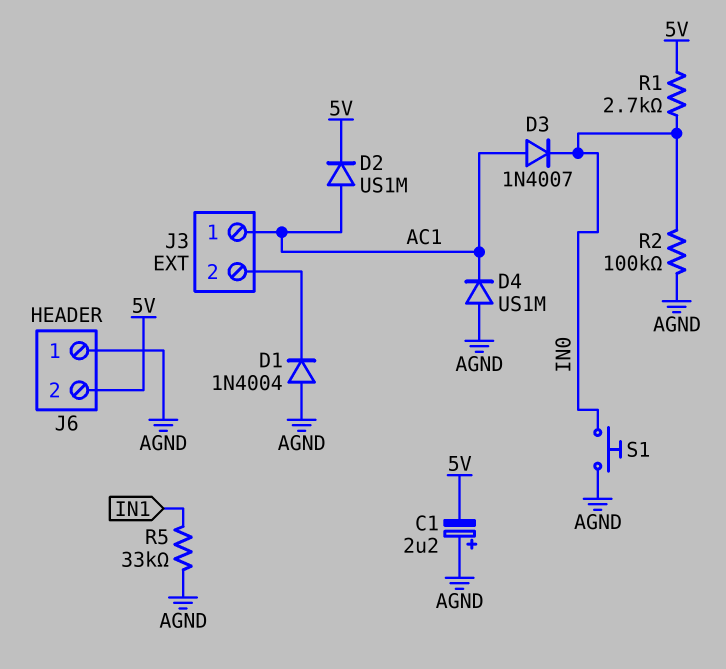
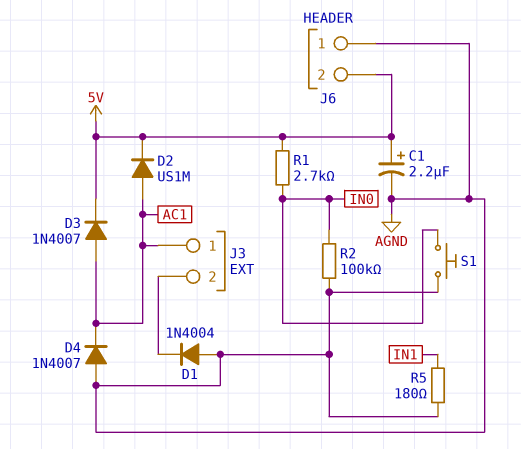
C1: 2.2uF (plus AGND, minus 5V) -> 2.2uF (plus 5V, minus AGND)
D3: diode 1N4007 (A AC1, K IN0) -> diode 1N4007 (A AC1, K 5V)
D4: diode US1M (A AGND, K AC1) -> diode 1N4007 (A AGND, K AC1)
R5: 33k (AGND, IN1) -> 180 (AGND, IN1)

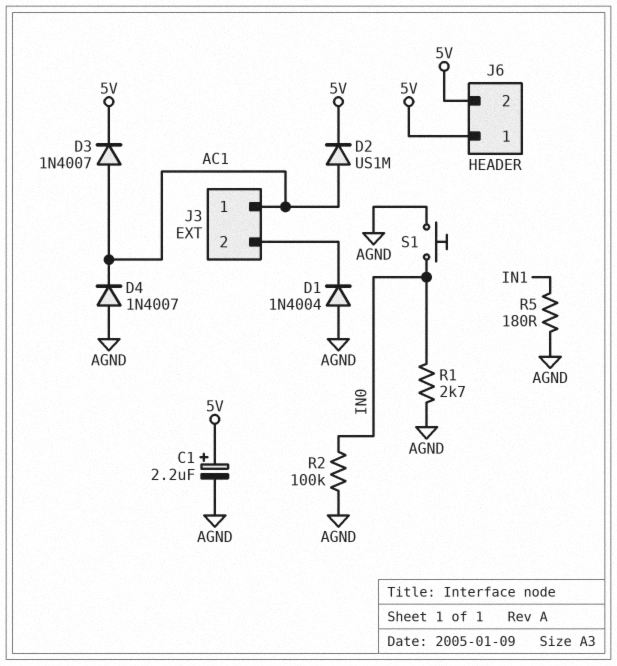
J6 pin 1: AGND -> 5V
R1: 2.7k (5V, IN0) -> 2.7k (AGND, IN0)

